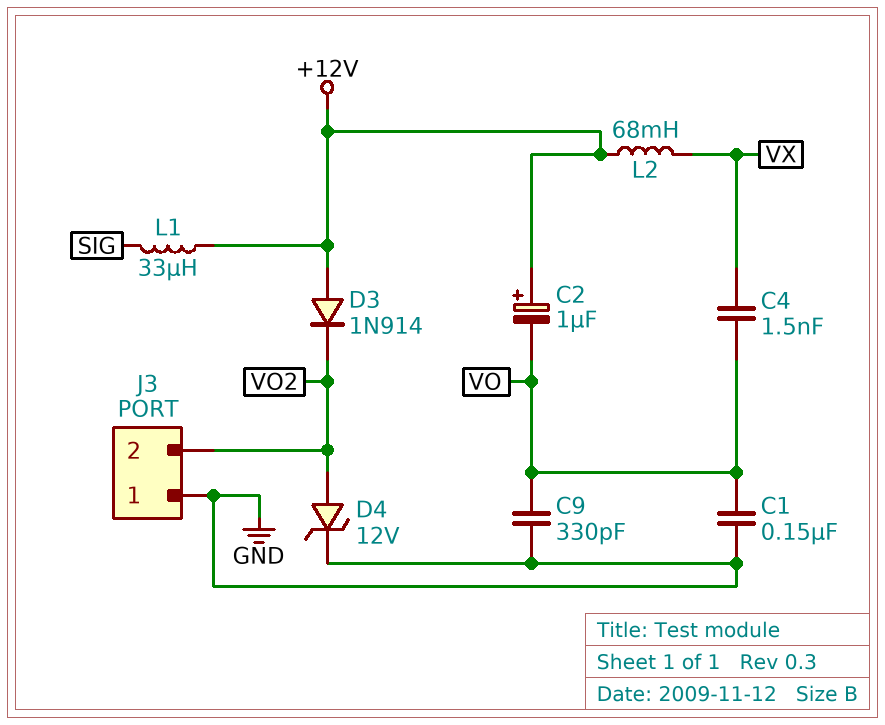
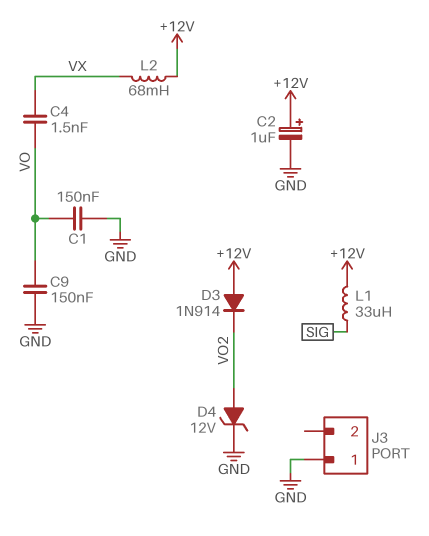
C2: 1uF (plus +12V, minus VO) -> 1uF (plus +12V, minus GND)
C9: 330pF (GND, VO) -> 150nF (GND, VO)
J3 pin 2: VO2 -> none

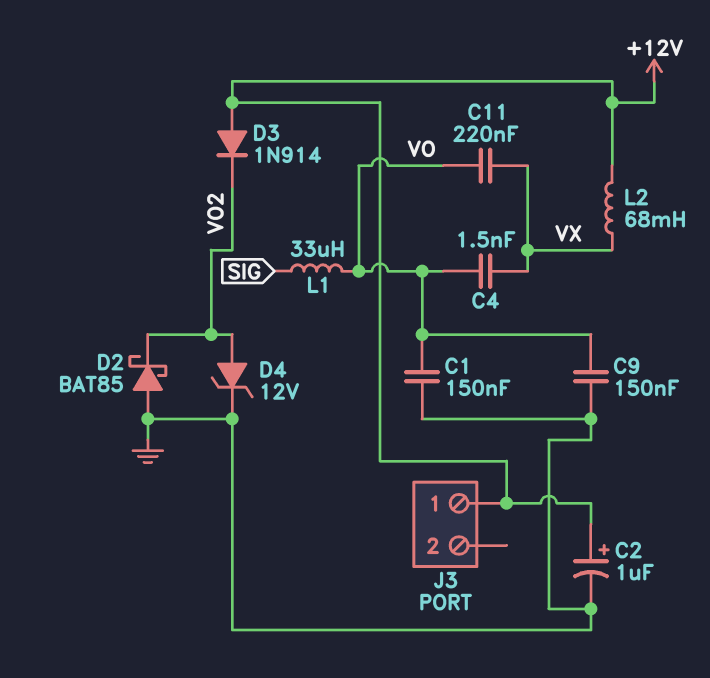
C11: none -> 220nF (VO, VX)
D2: none -> schottky BAT85 (A GND, K VO2)
J3 pin 1: GND -> +12V
L1: 33uH (+12V, SIG) -> 33uH (SIG, VO)

